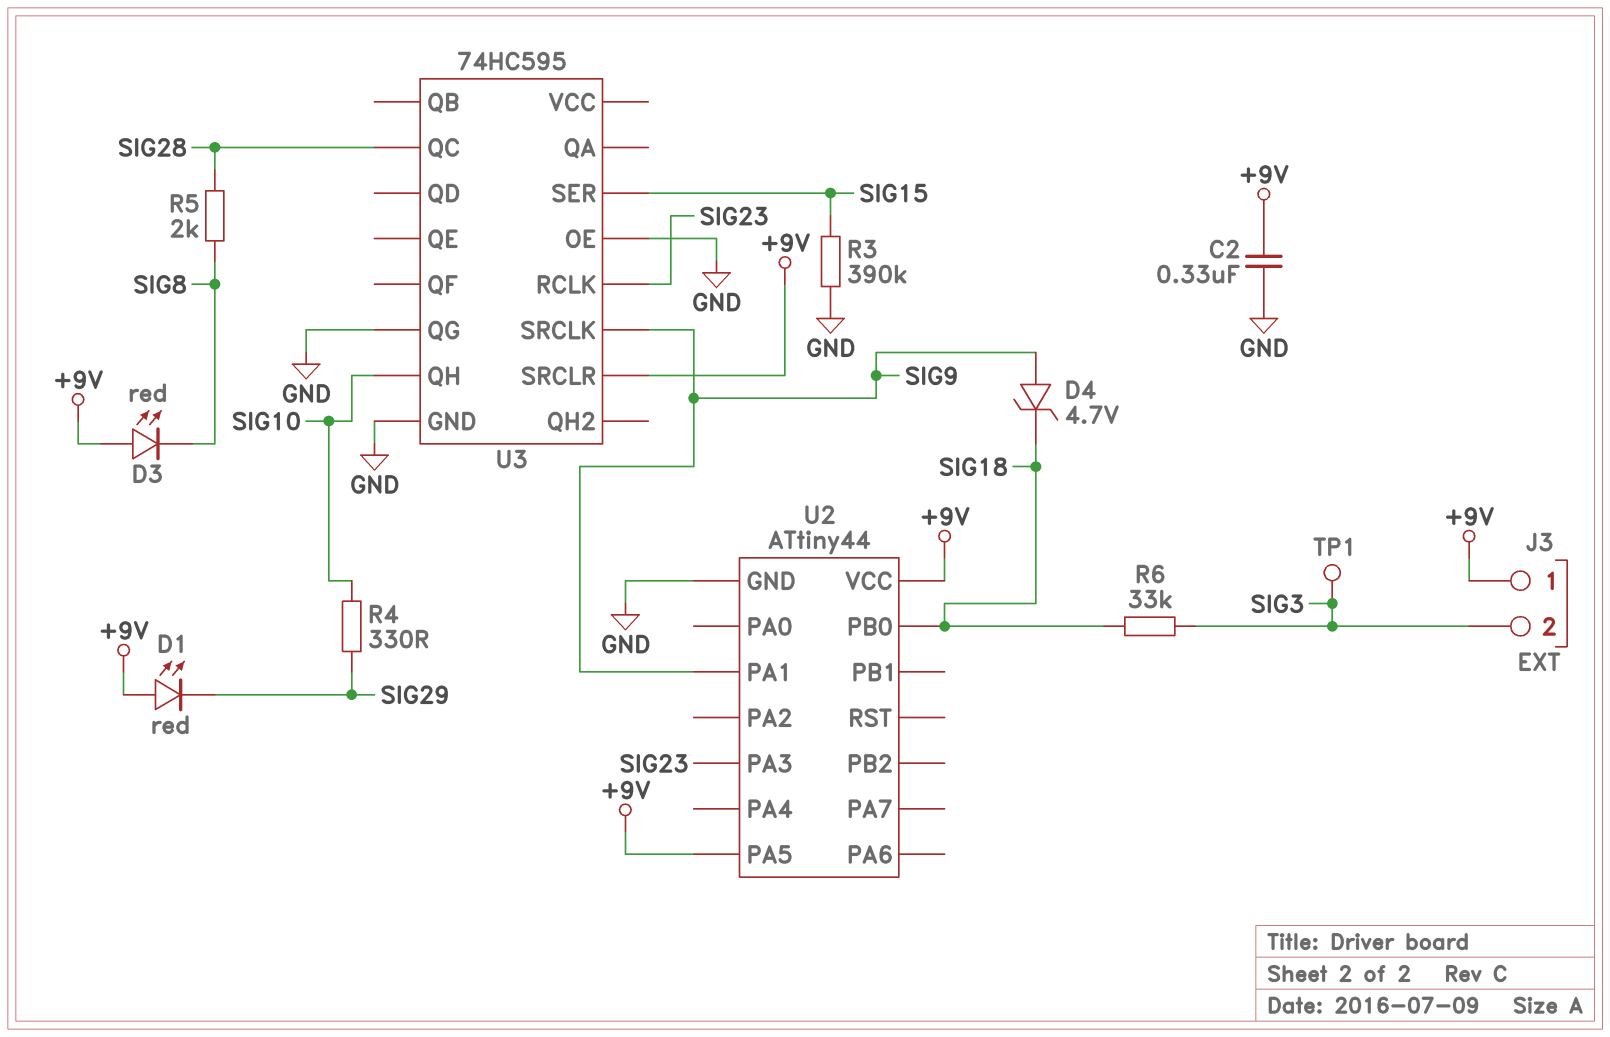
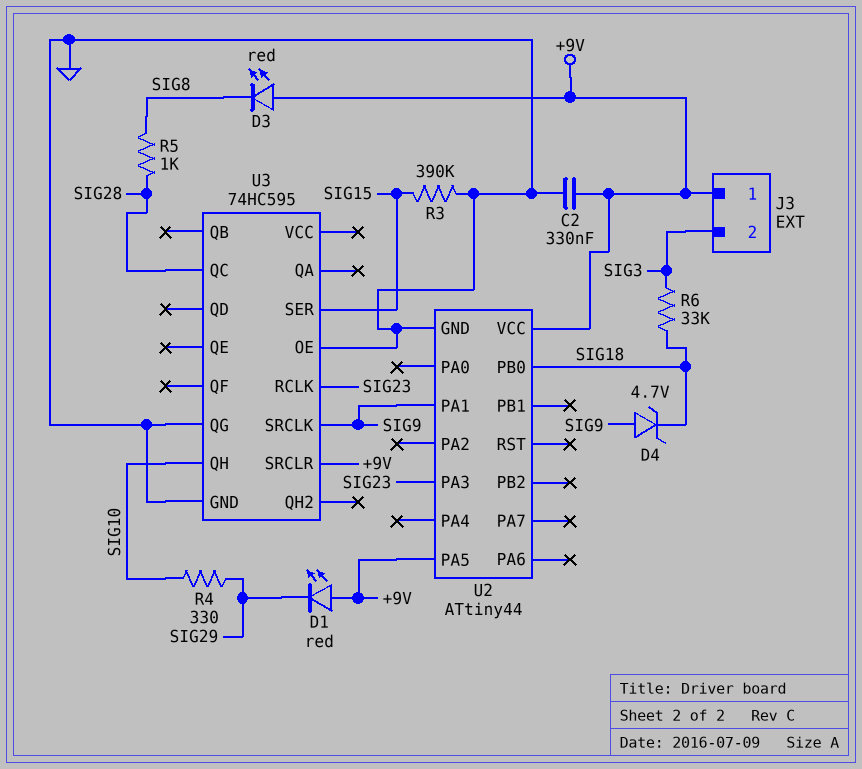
R5: 2k (SIG8, SIG28) -> 1k (SIG8, SIG28)
TP1: test point (SIG3) -> none

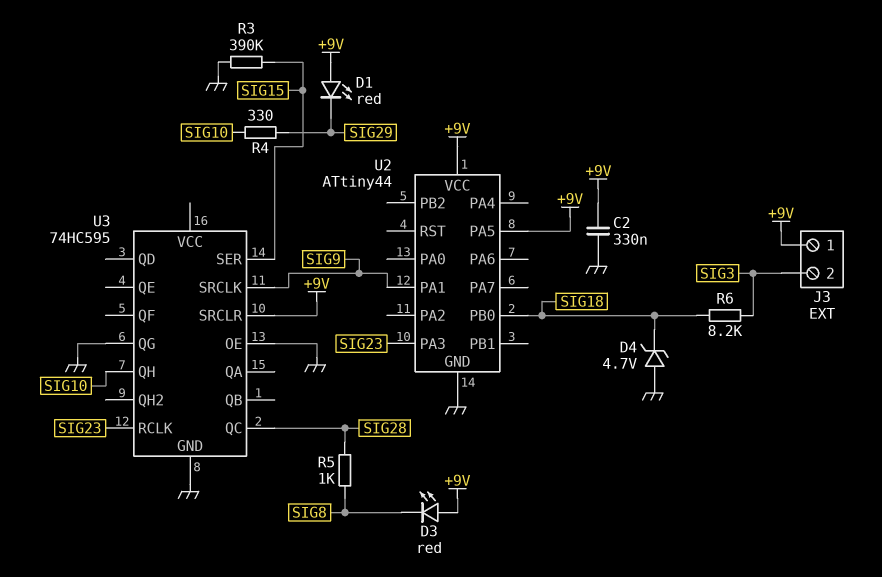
D4: zener 4.7V (A SIG9, K SIG18) -> zener 4.7V (A GND, K SIG18)
R6: 33k (SIG3, SIG18) -> 8.2k (SIG3, SIG18)

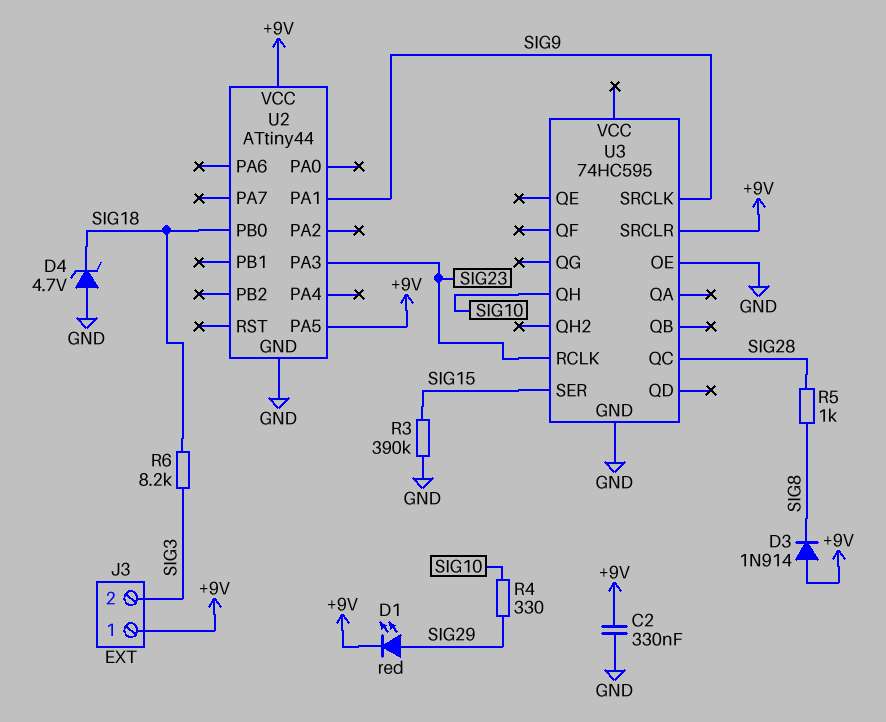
D1: LED red (A +9V, K SIG29) -> LED red (A SIG29, K +9V)
D3: LED red (A +9V, K SIG8) -> diode 1N914 (A +9V, K SIG8)
U3 pin QG: GND -> none

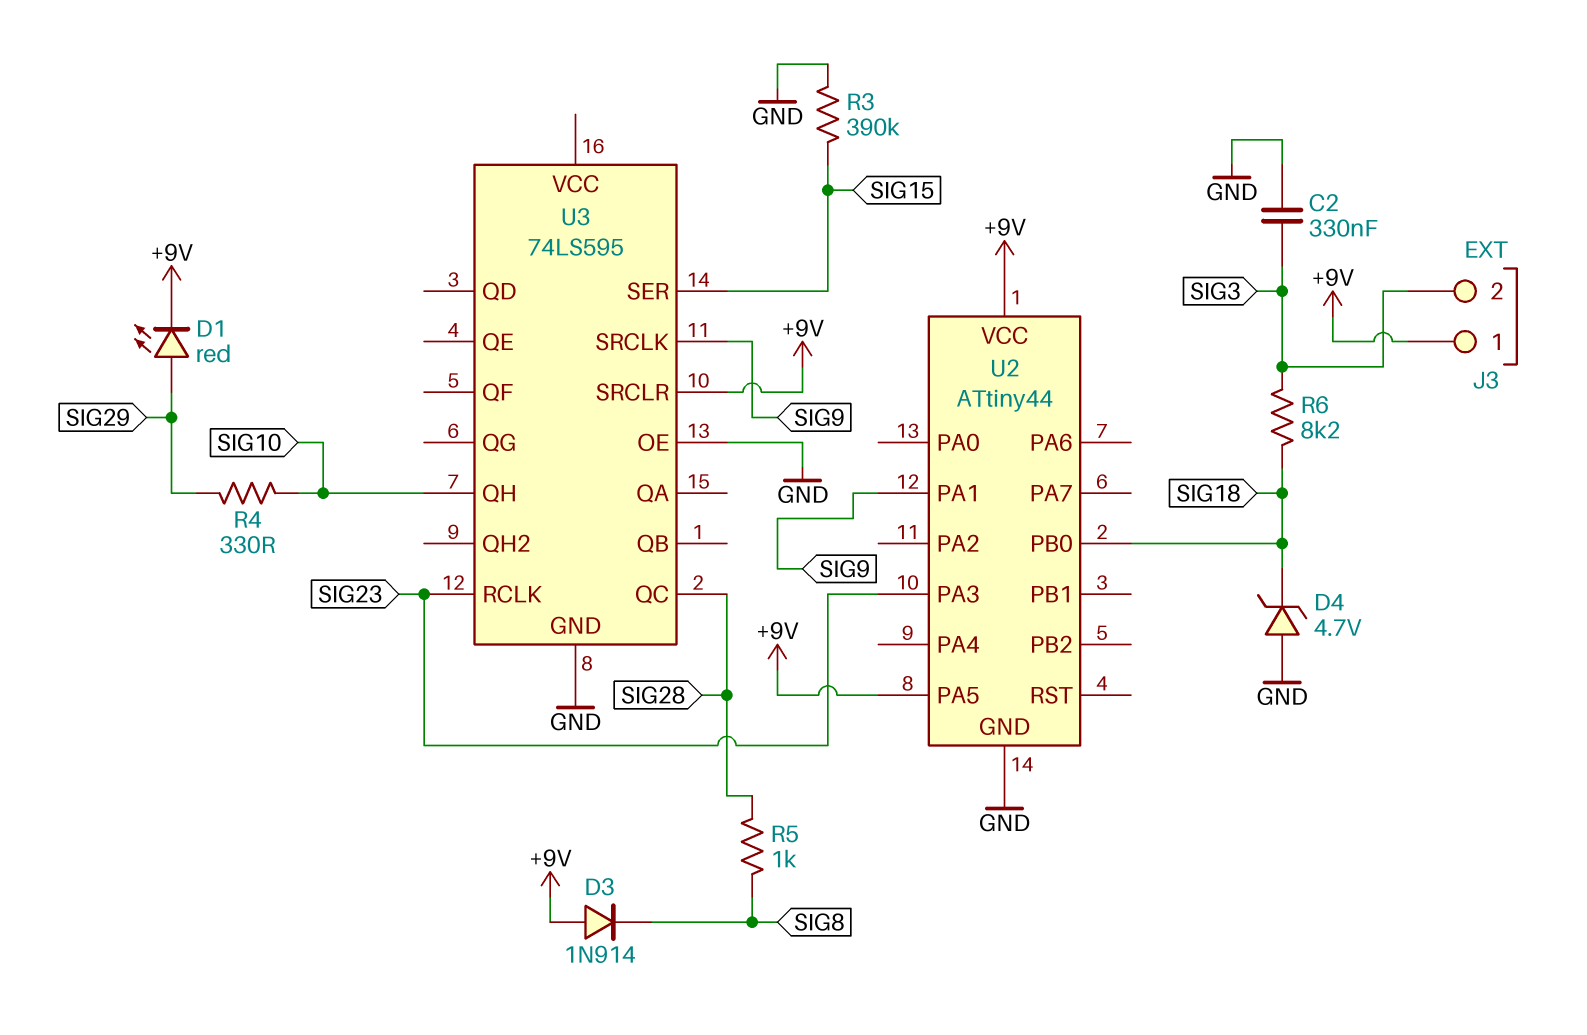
C2: 330nF (+9V, GND) -> 330nF (GND, SIG3)
U3: 74HC595 -> 74LS595

